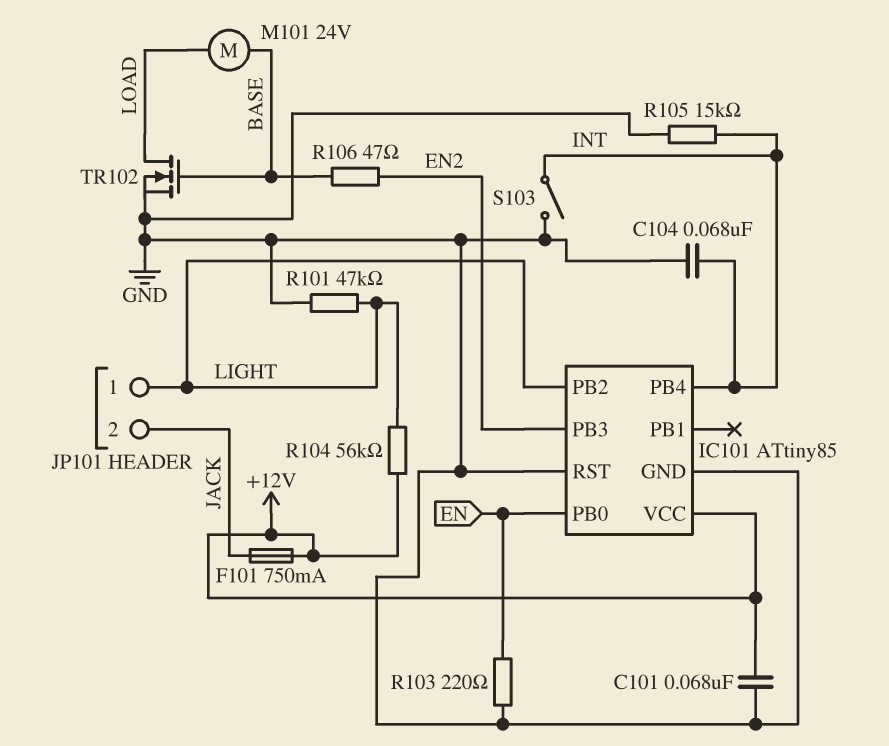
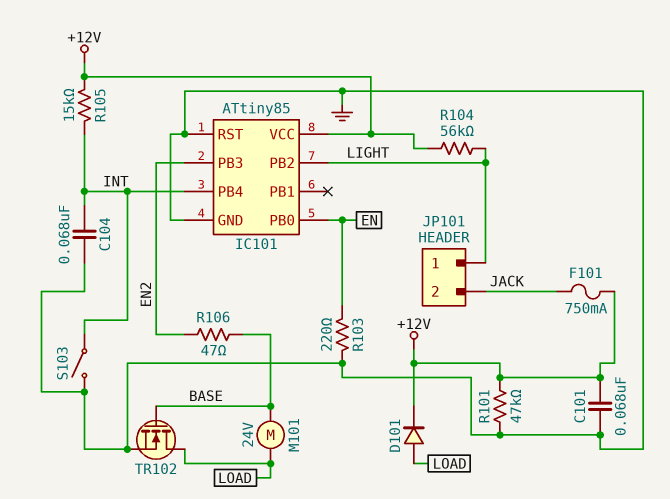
D101: none -> diode (A LOAD, K +12V)
R101: 47k (GND, LIGHT) -> 47k (+12V, GND)
R105: 15k (GND, INT) -> 15k (+12V, INT)

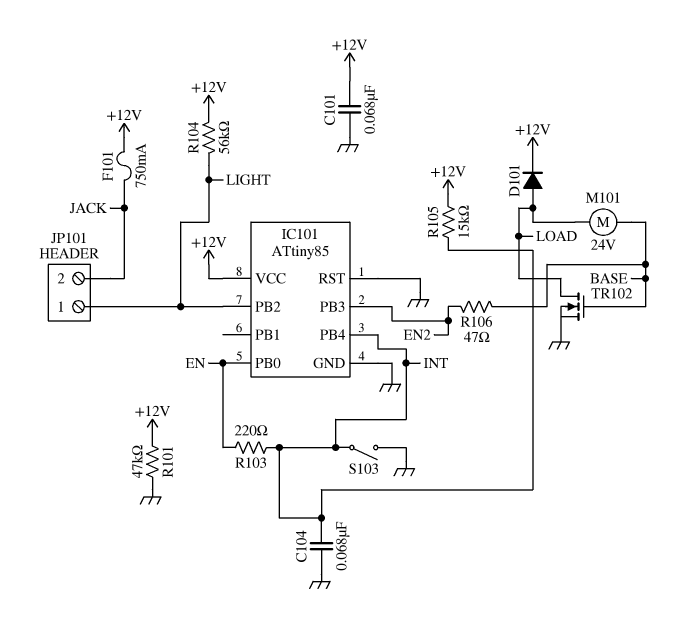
R103: 220 (EN, GND) -> 220 (EN, INT)

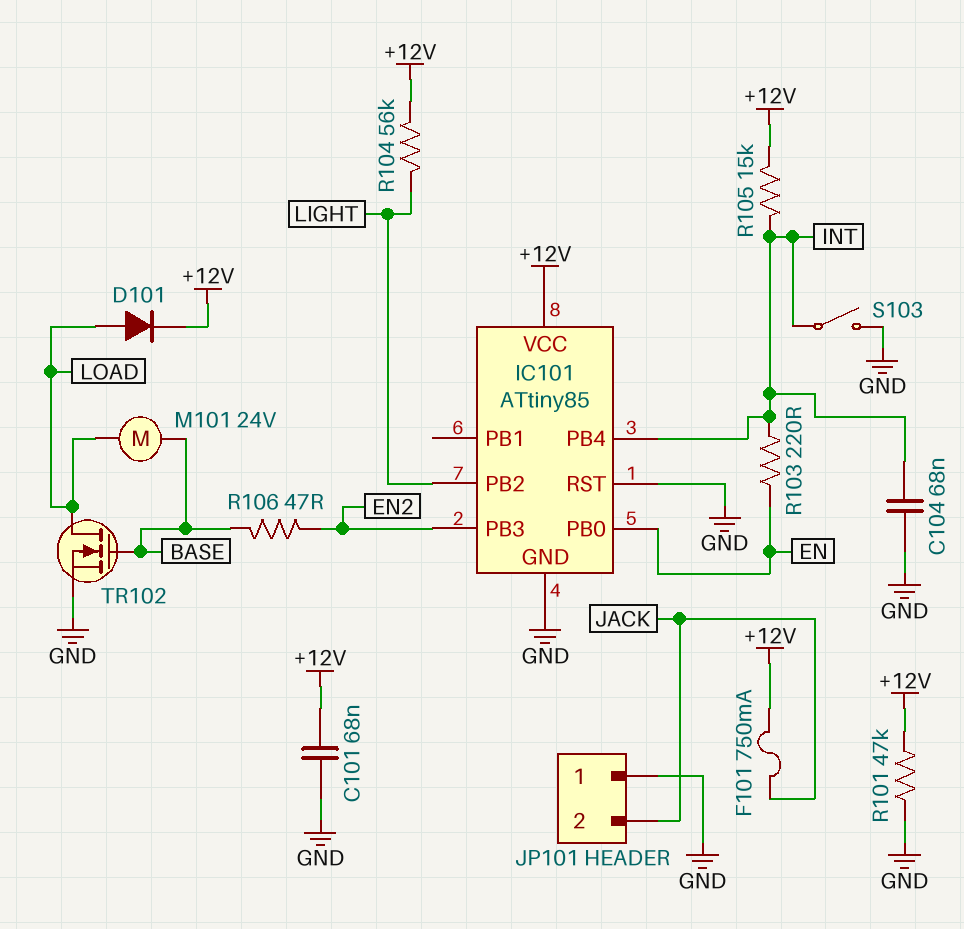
JP101 pin 1: LIGHT -> GND

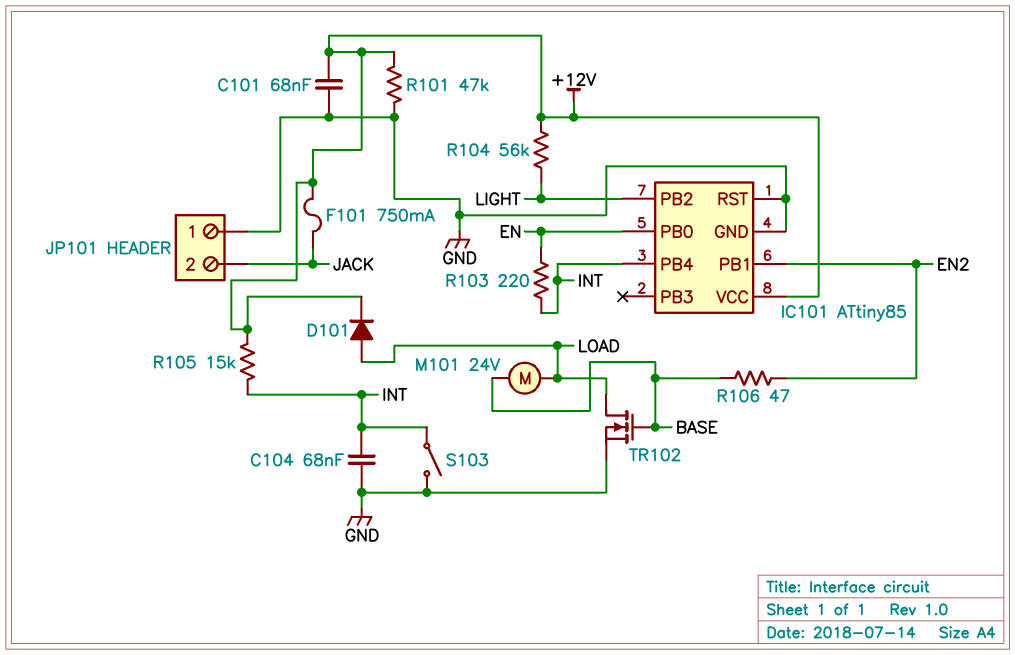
IC101 pin PB1: none -> EN2
IC101 pin PB3: EN2 -> none

